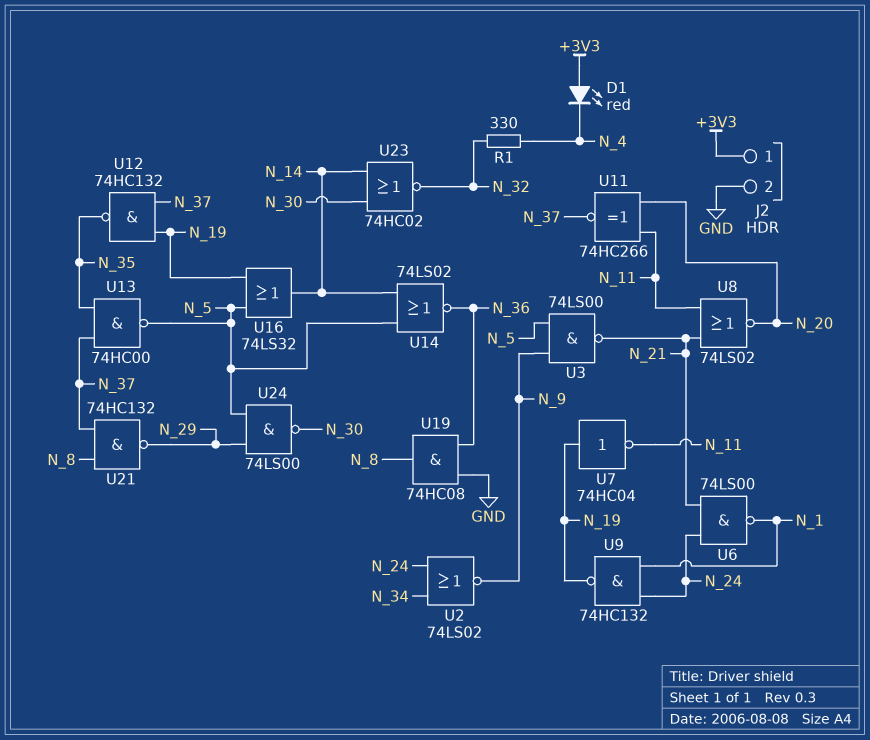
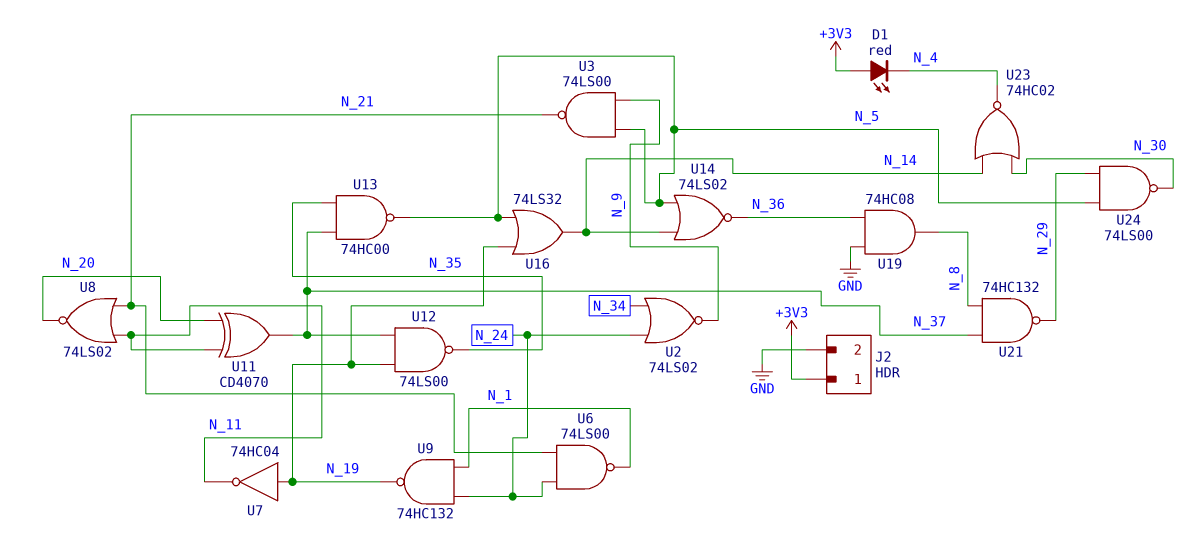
R1: 330 (N_4, N_32) -> none
U11: XNOR 74HC266 (in N_11, in N_20, out N_37) -> XOR CD4070 (in N_11, in N_20, out N_37)
U12: NAND 74HC132 (in N_19, in N_37, out N_35) -> NAND 74LS00 (in N_19, in N_37, out N_35)
U23: NOR 74HC02 (in N_14, in N_30, out N_32) -> NOR 74HC02 (in N_14, in N_30, out N_4)

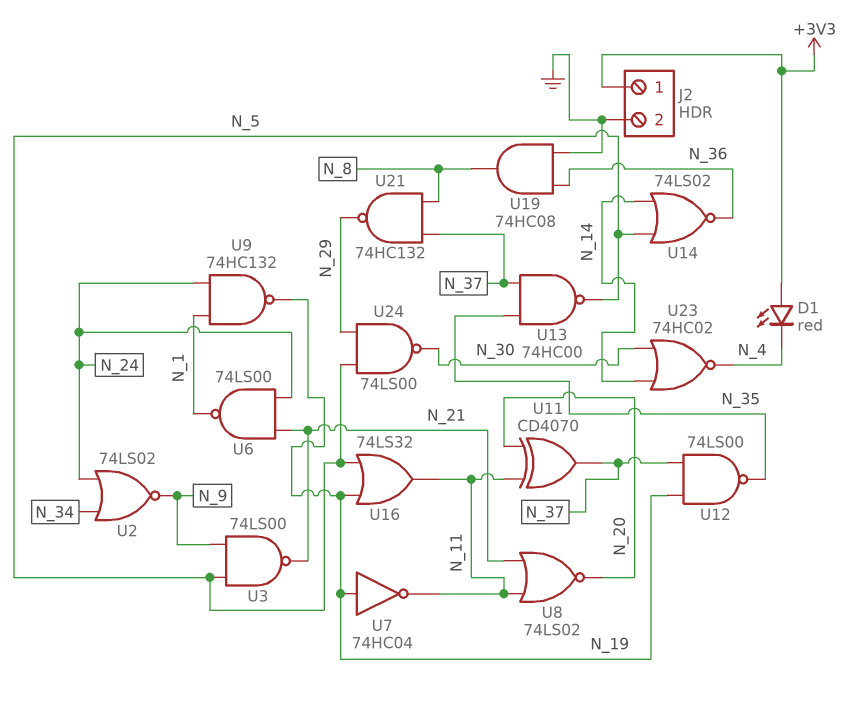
U16: OR 74LS32 (in N_5, in N_19, out N_14) -> OR 74LS32 (in N_5, in N_19, out N_11)

